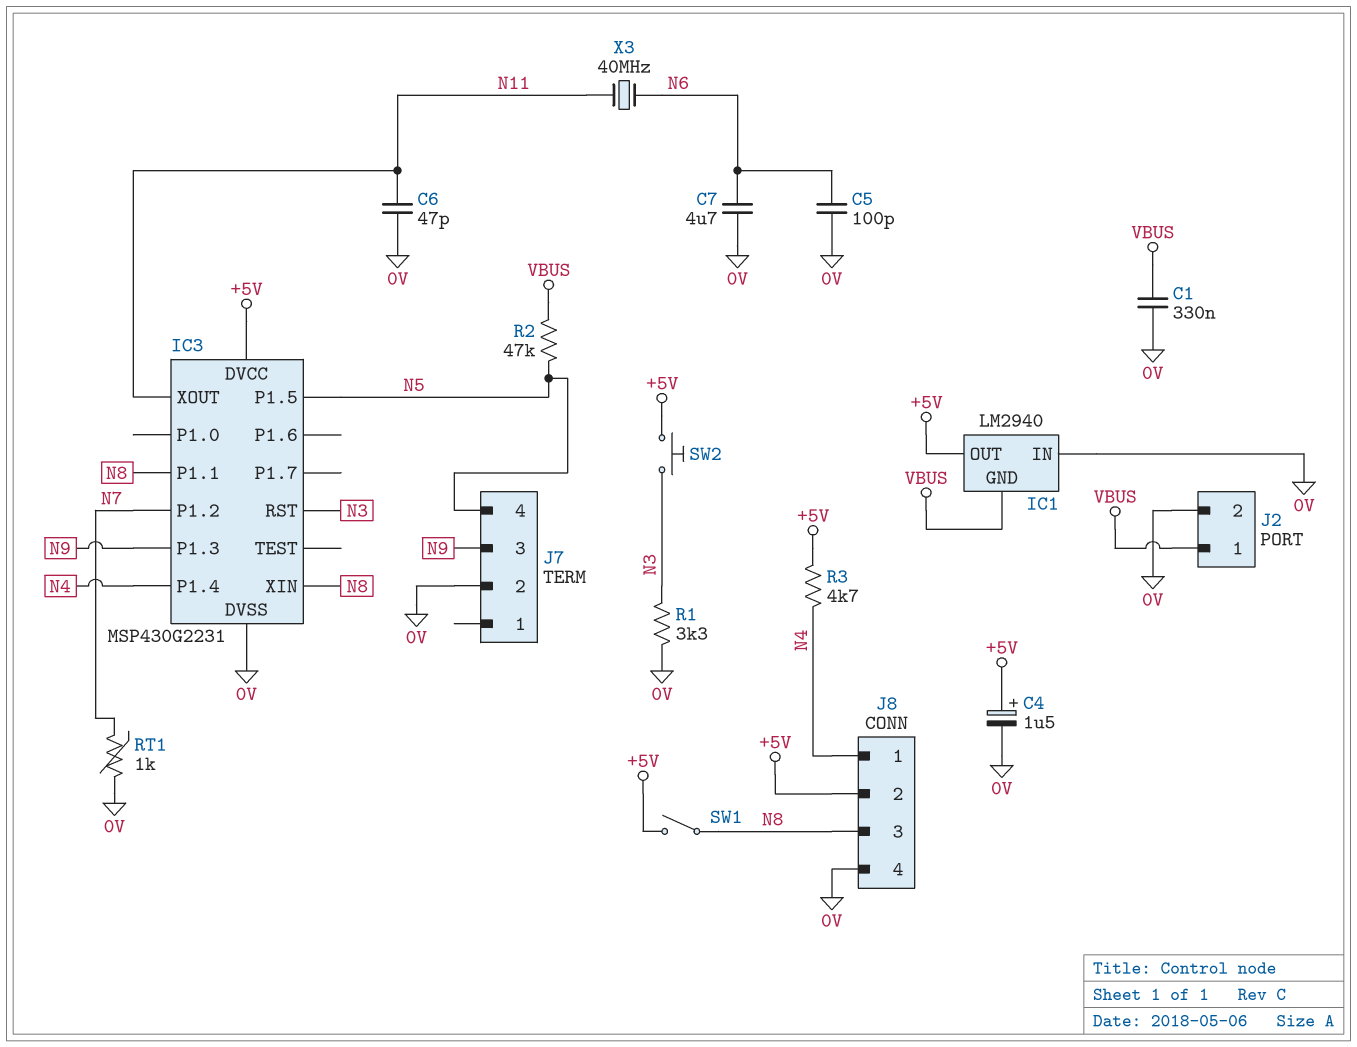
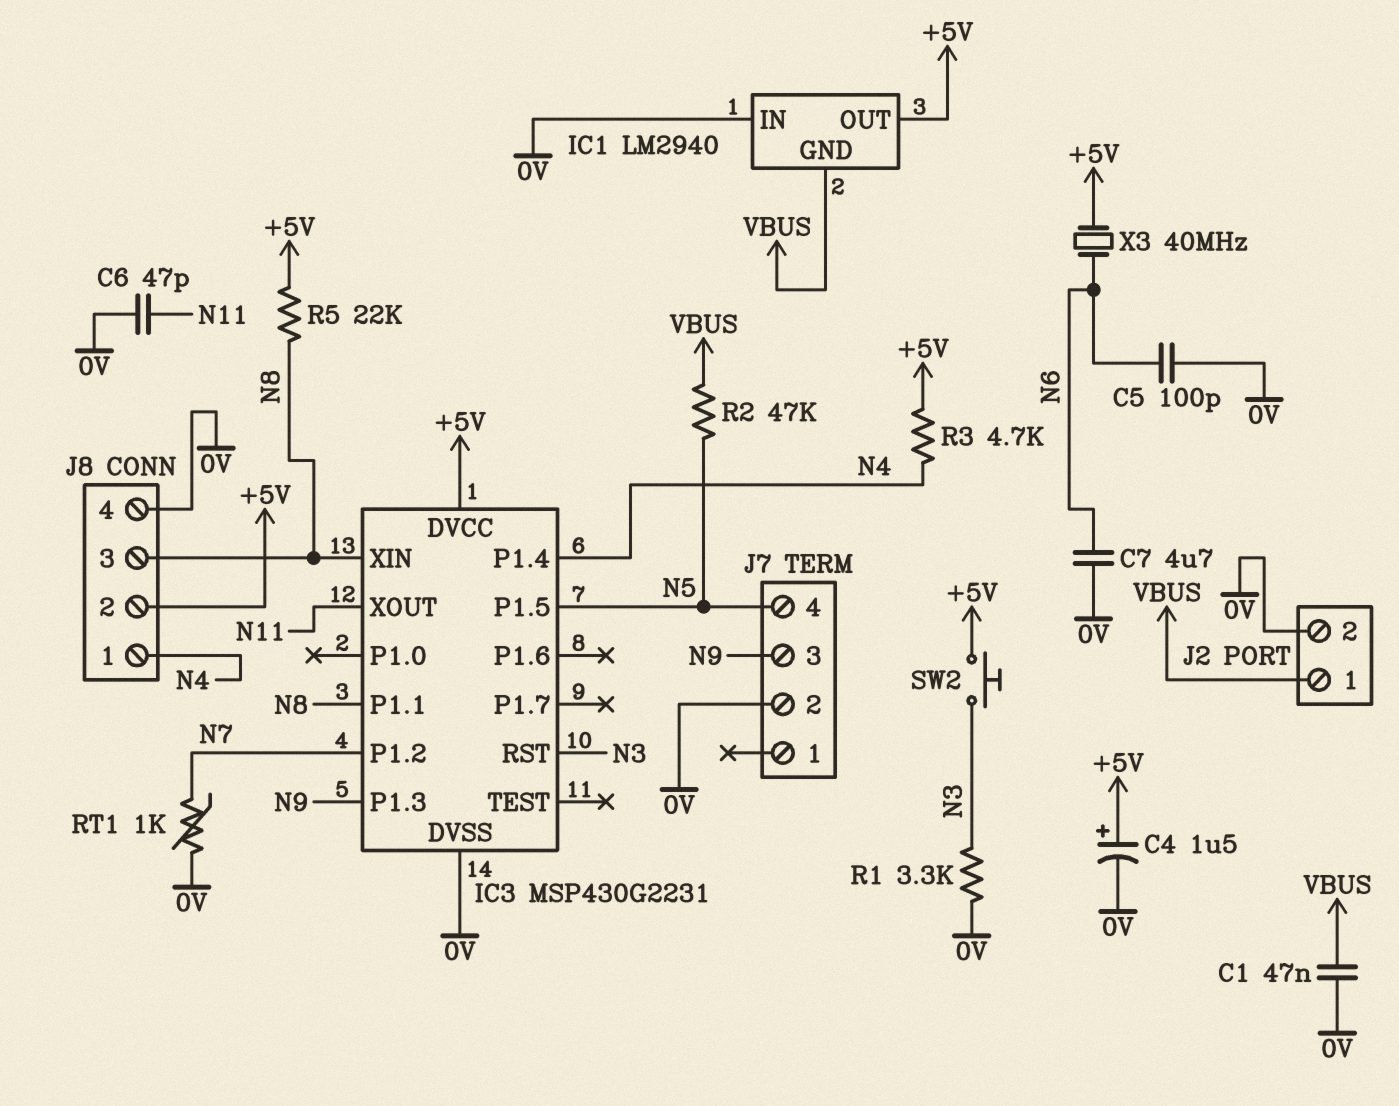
C1: 330nF (0V, VBUS) -> 47nF (0V, VBUS)
R5: none -> 22k (+5V, N8)
SW1: switch (+5V, N8) -> none
X3: 40MHz (N6, N11) -> 40MHz (+5V, N6)

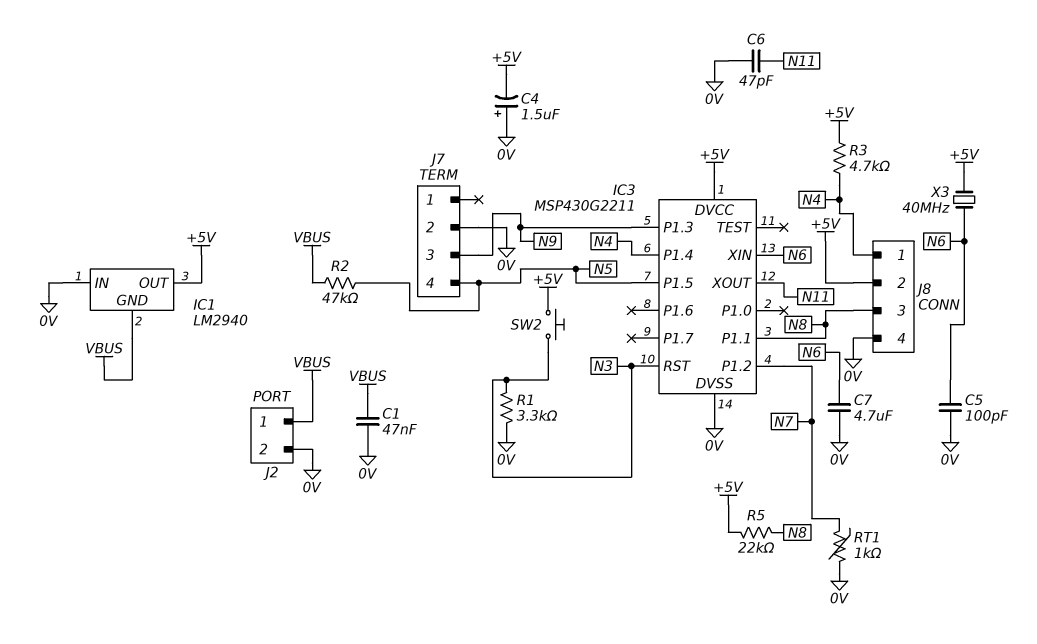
C4: 1.5uF (plus +5V, minus 0V) -> 1.5uF (plus 0V, minus +5V)
IC3: MSP430G2231 -> MSP430G2211
IC3 pin XIN: N8 -> N6

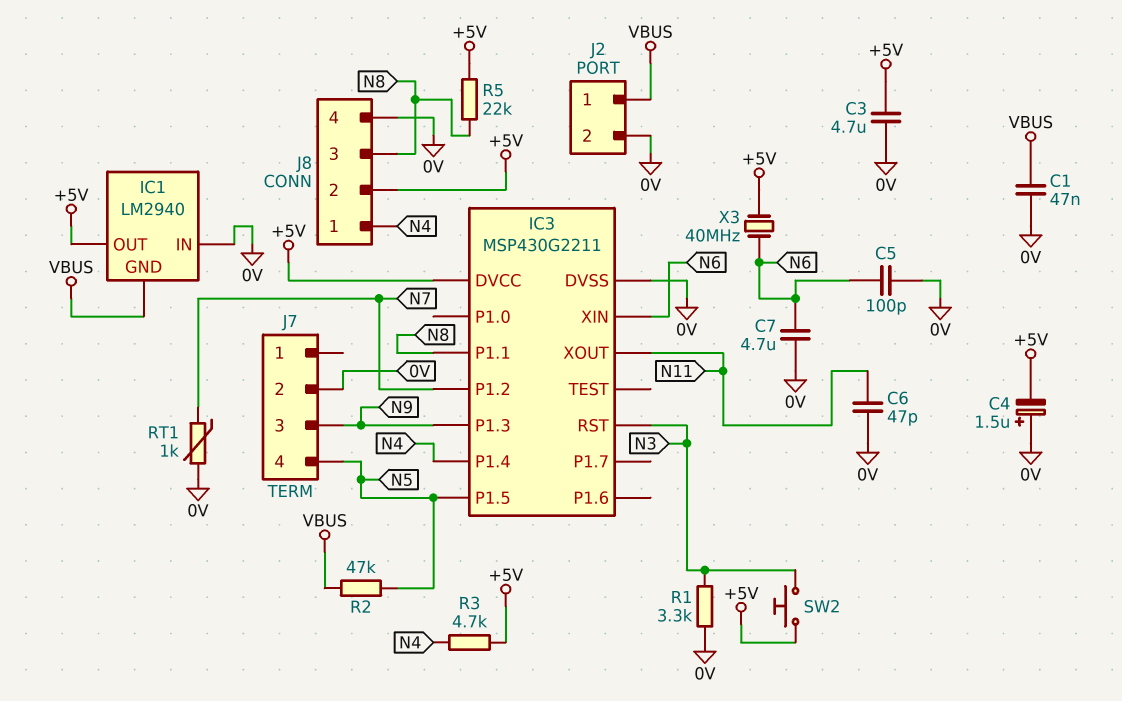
C3: none -> 4.7uF (+5V, 0V)

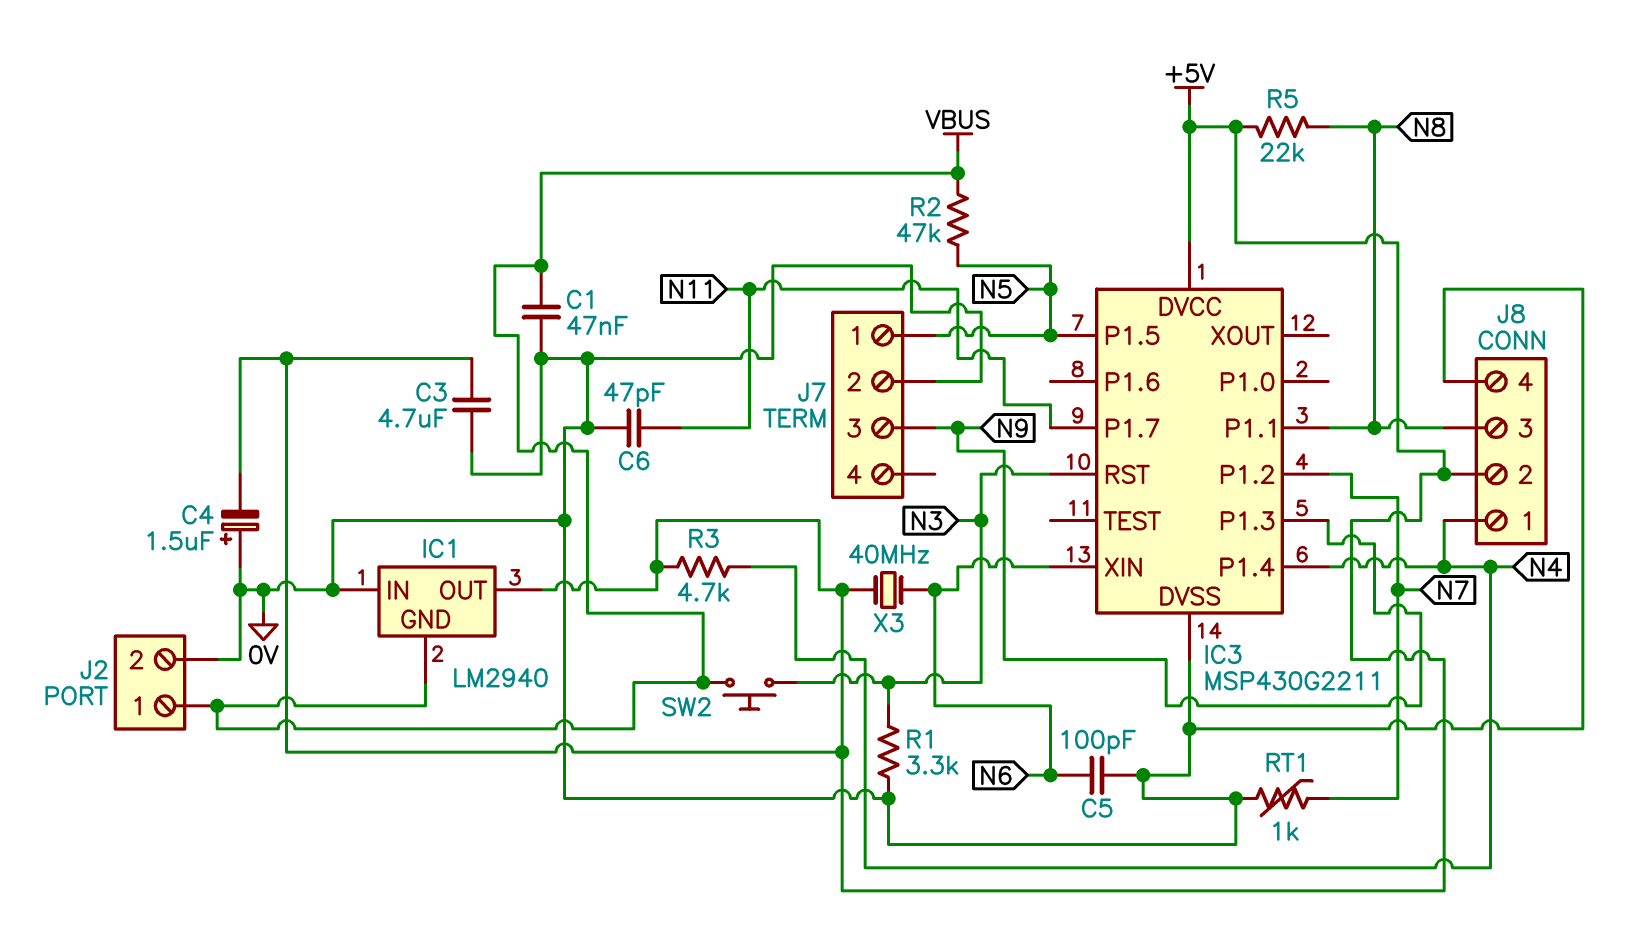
C7: 4.7uF (0V, N6) -> none
IC3 pin P1.7: none -> N11
IC3 pin XOUT: N11 -> none
J7 pin 1: none -> N5
J7 pin 4: N5 -> none
SW2: button (+5V, N3) -> button (N3, VBUS)

